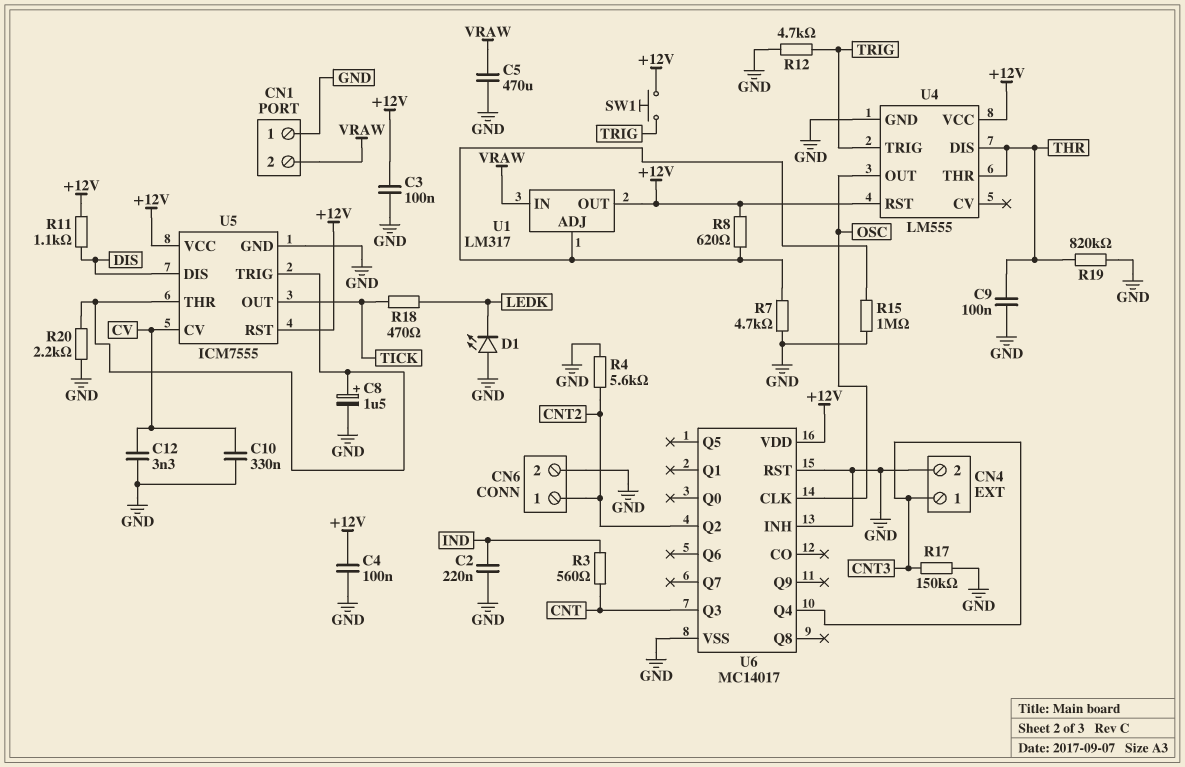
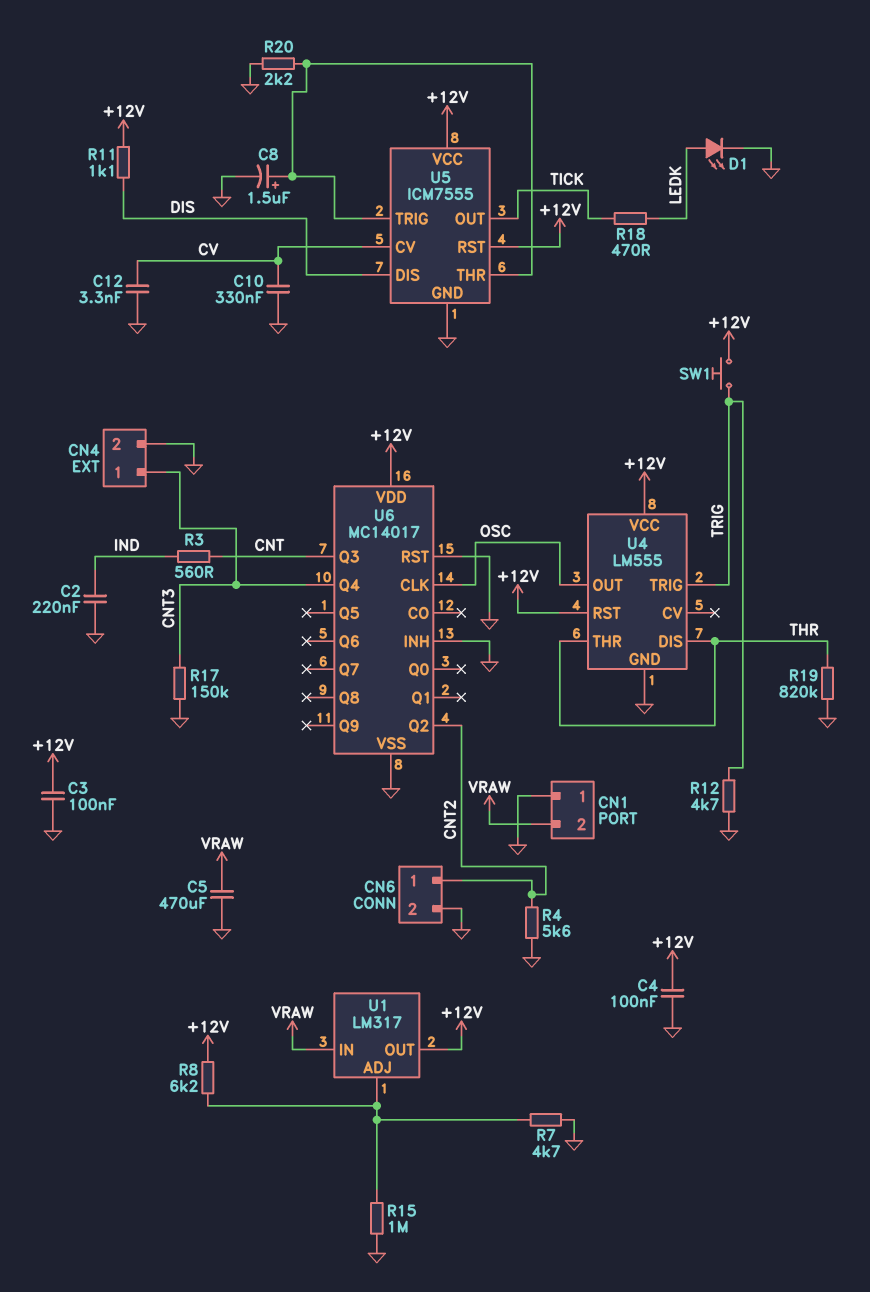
C9: 100nF (GND, THR) -> none
D1: LED (A GND, K LEDK) -> LED (A LEDK, K GND)
R8: 620 (+12V, U1/ADJ) -> 6.2k (+12V, U1/ADJ)

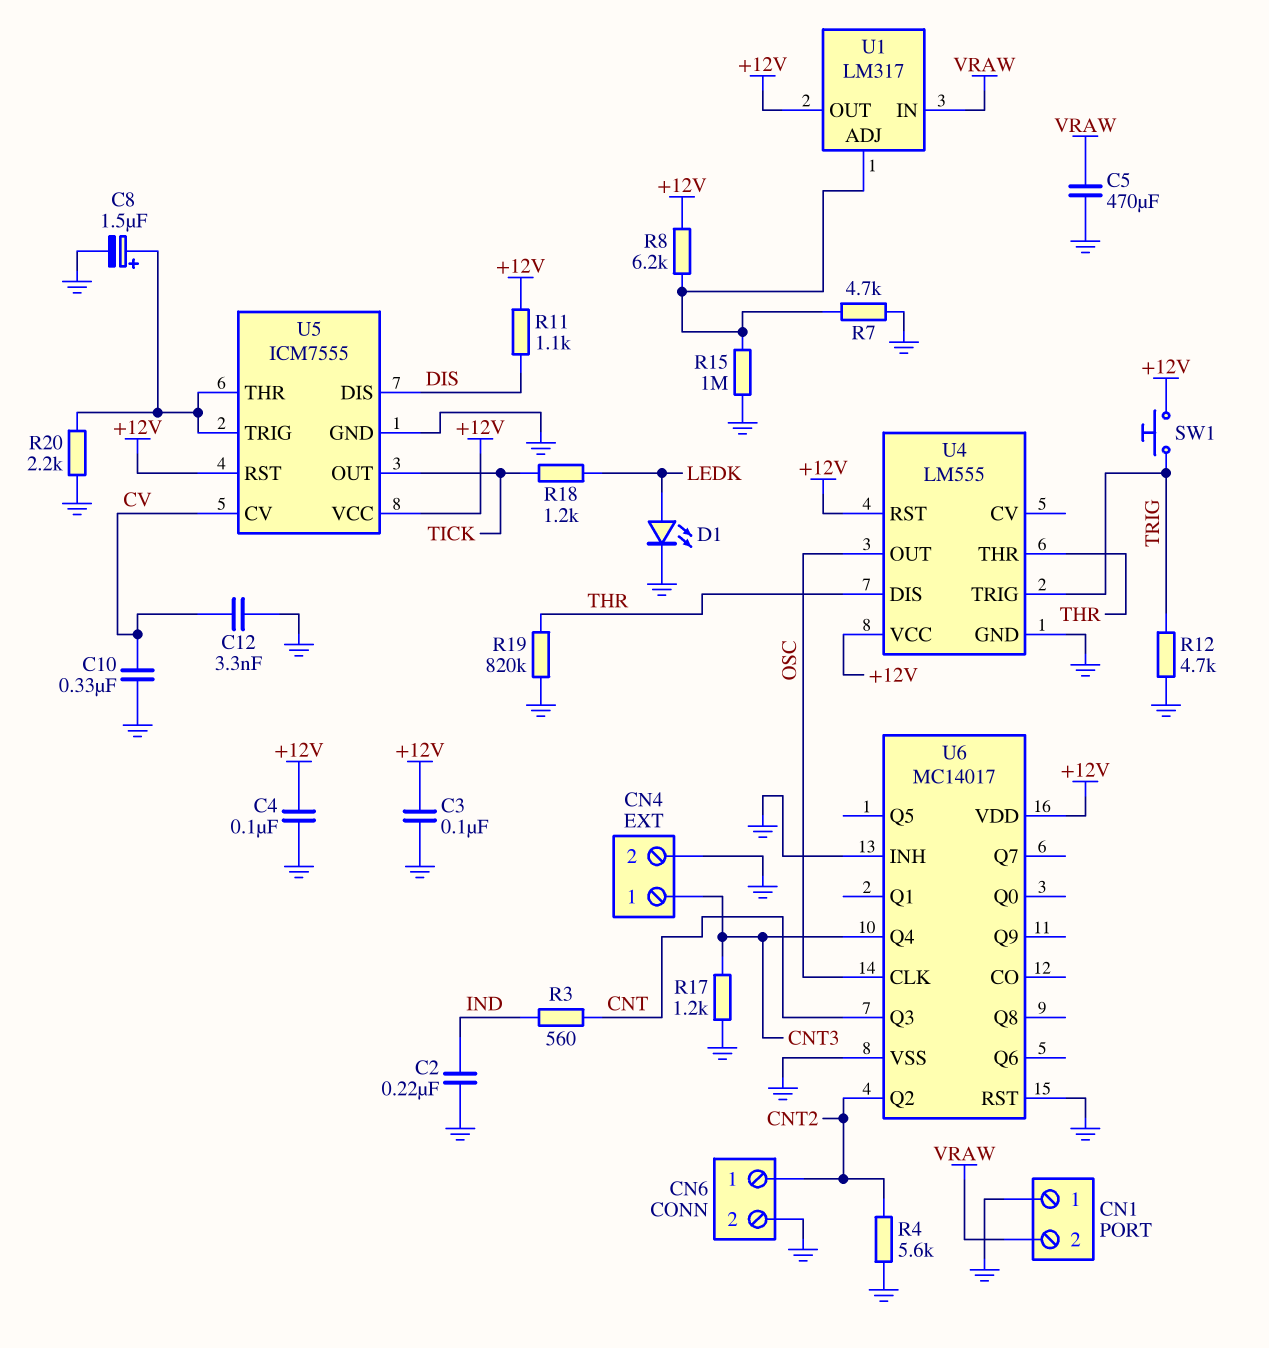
R17: 150k (CNT3, GND) -> 1.2k (CNT3, GND)
R18: 470 (LEDK, TICK) -> 1.2k (LEDK, TICK)

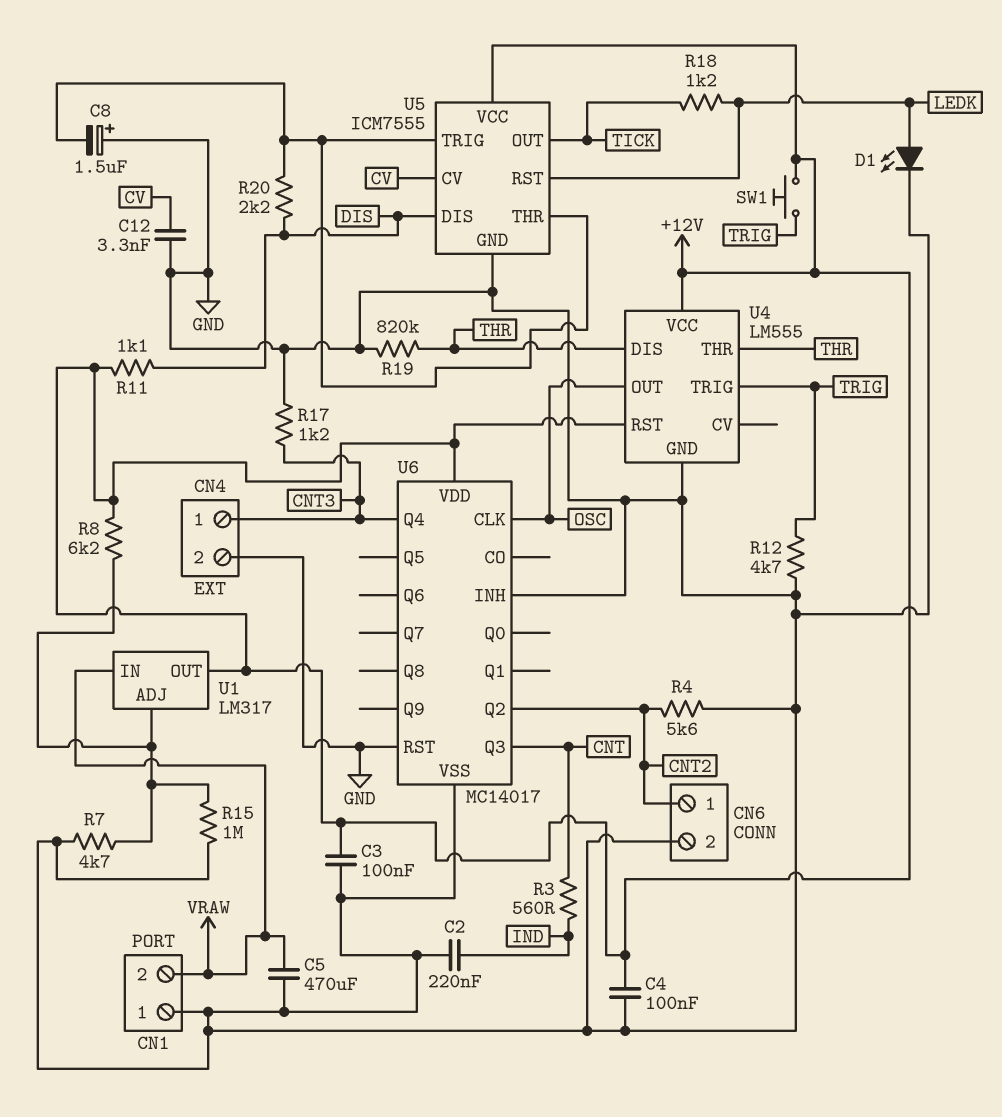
C8: 1.5uF (plus U5/THR, minus GND) -> 1.5uF (plus GND, minus U5/THR)
C10: 330nF (CV, GND) -> none
R20: 2.2k (GND, U5/THR) -> 2.2k (DIS, U5/THR)
U5 pin RST: +12V -> LEDK

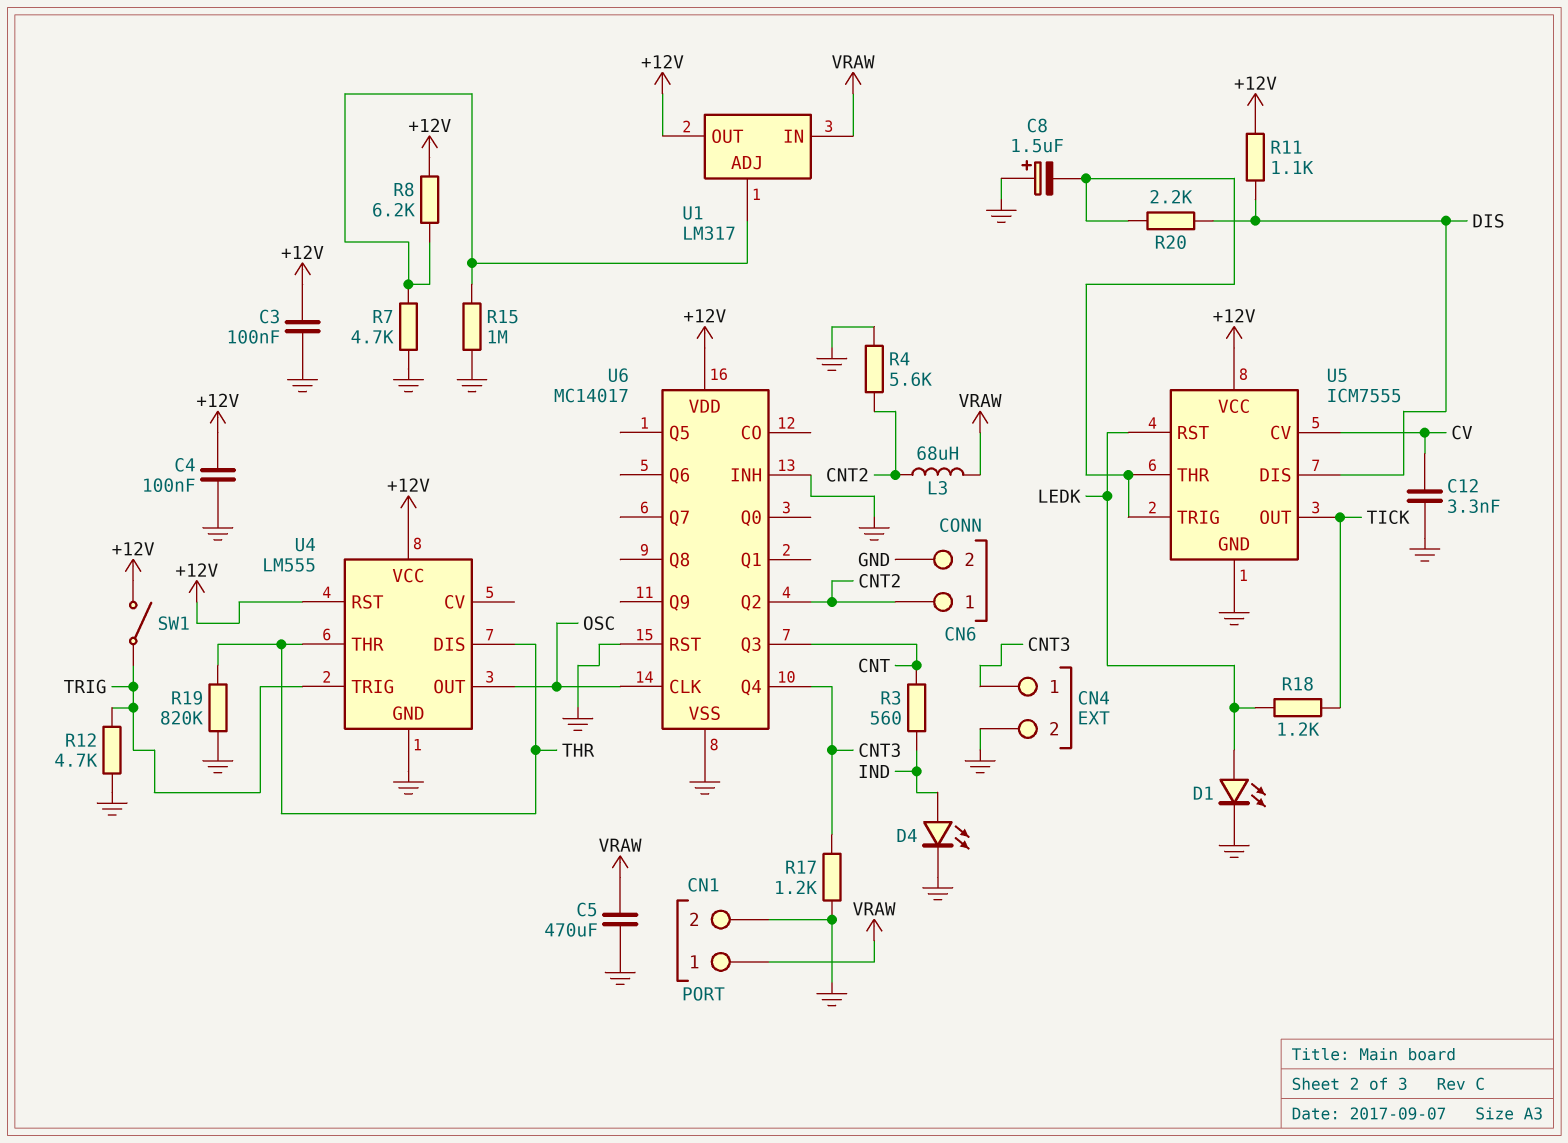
C2: 220nF (GND, IND) -> none
CN1 pin 1: GND -> VRAW
CN1 pin 2: VRAW -> GND
D4: none -> LED (A IND, K GND)
L3: none -> 68uH (CNT2, VRAW)
SW1: button (+12V, TRIG) -> switch (+12V, TRIG)

